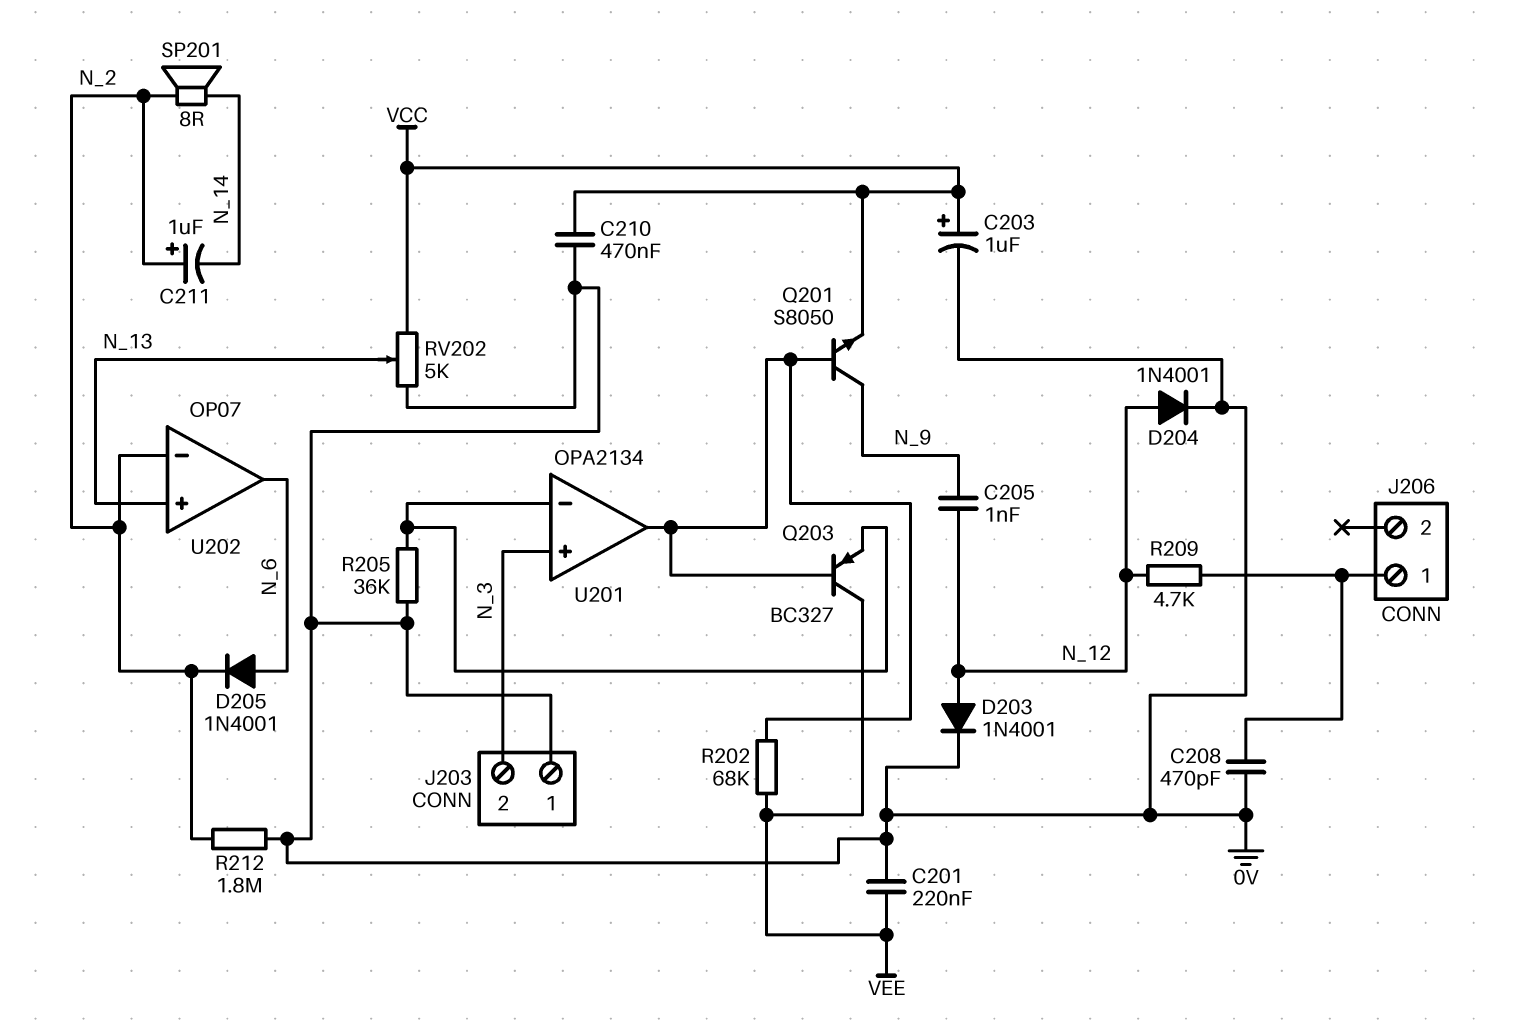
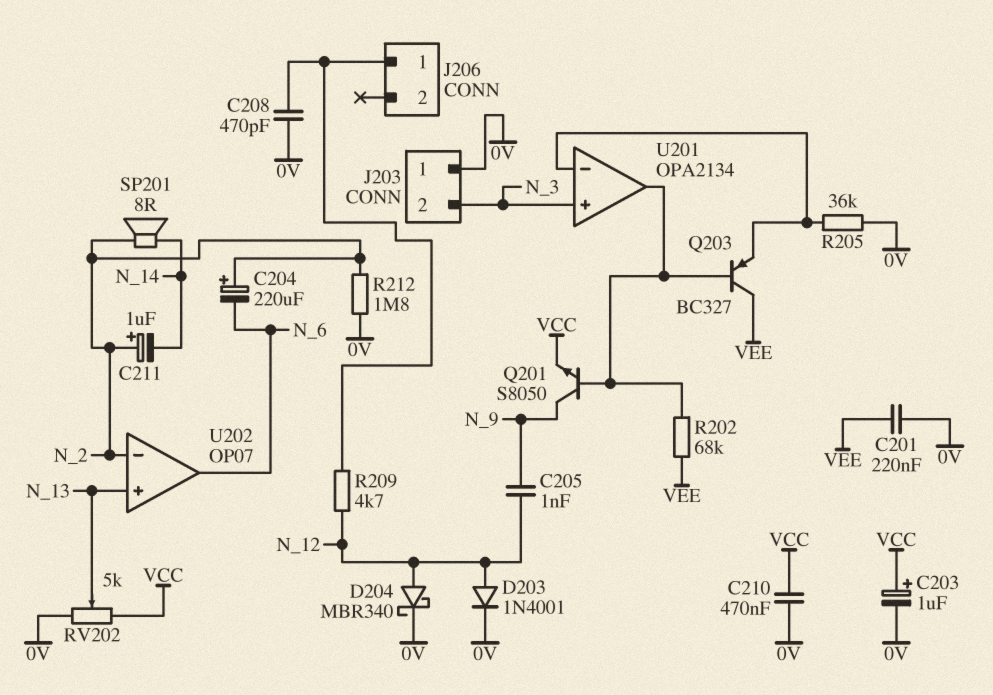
C204: none -> 220uF (plus N_2, minus N_6)
D204: diode 1N4001 (A N_12, K 0V) -> schottky MBR340 (A N_12, K 0V)
D205: diode 1N4001 (A N_6, K N_2) -> none

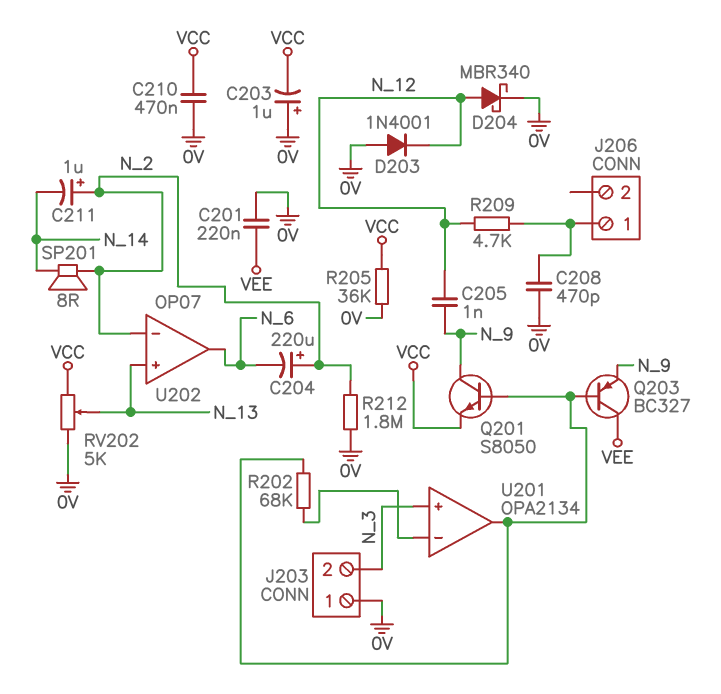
C203: 1uF (plus VCC, minus 0V) -> 1uF (plus 0V, minus VCC)
D203: diode 1N4001 (A N_12, K 0V) -> diode 1N4001 (A 0V, K N_12)
Q203: PNP BC327 (B U201/out, C VEE, E U201/in-) -> PNP BC327 (B U201/out, C VEE, E N_9)
R202: 68k (U201/out, VEE) -> 68k (U201/in-, U201/out)
R205: 36k (0V, U201/in-) -> 36k (0V, VCC)

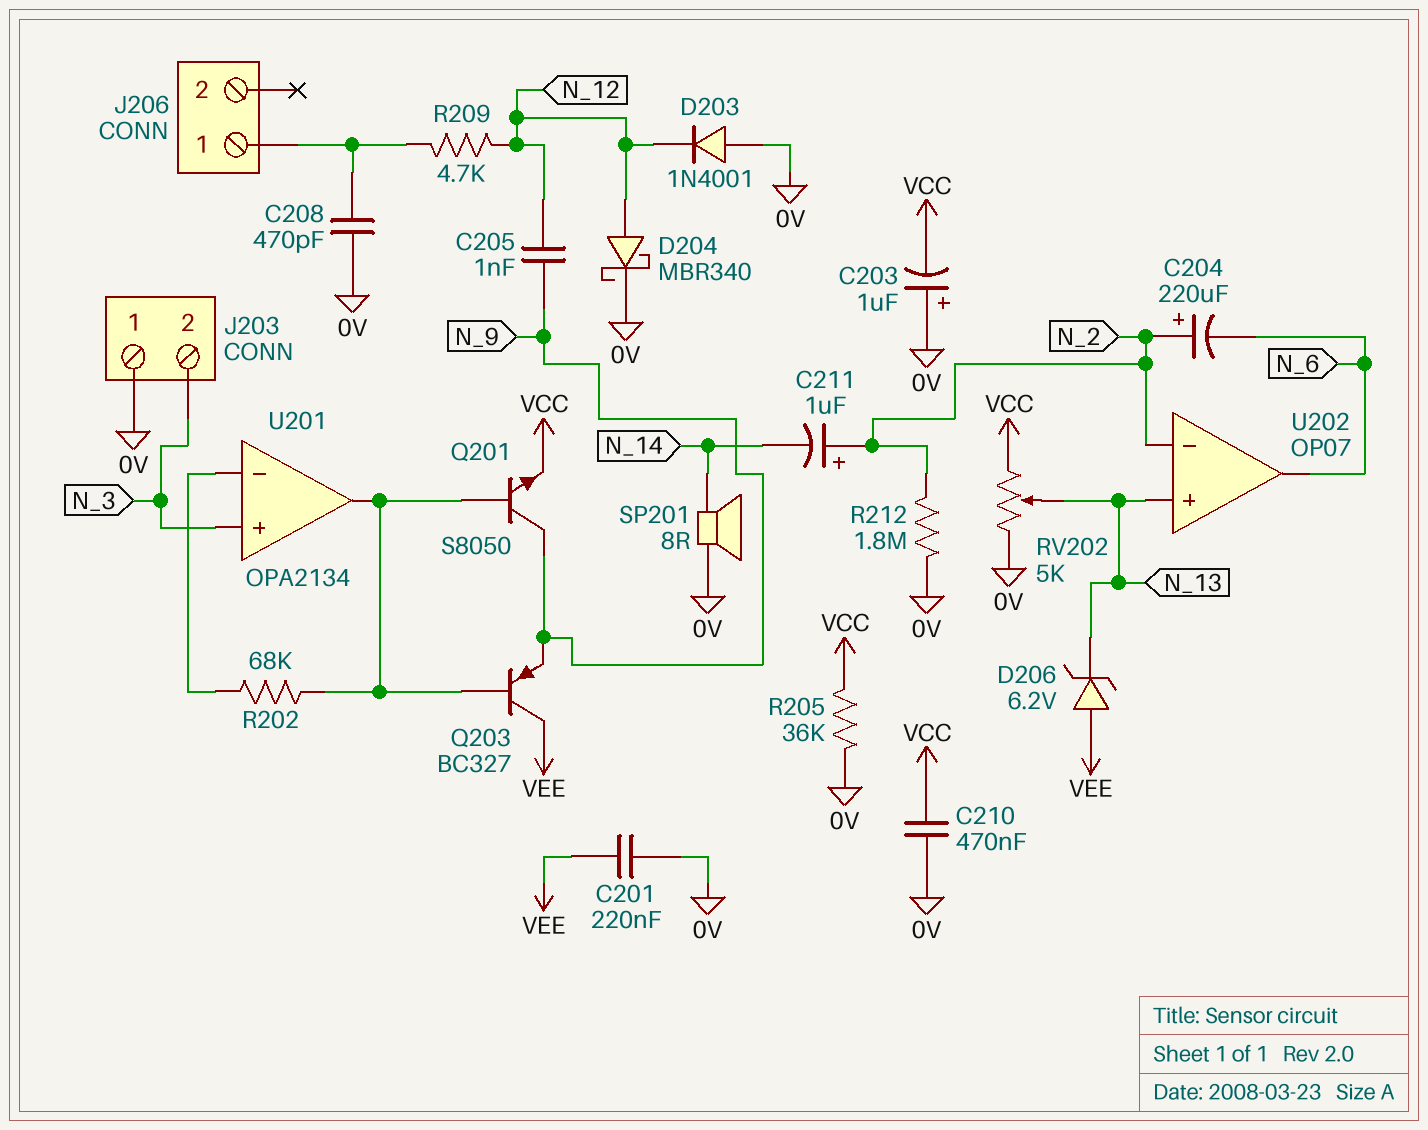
D206: none -> zener 6.2V (A VEE, K N_13)
SP201: speaker 8R (N_2, N_14) -> speaker 8R (0V, N_14)

